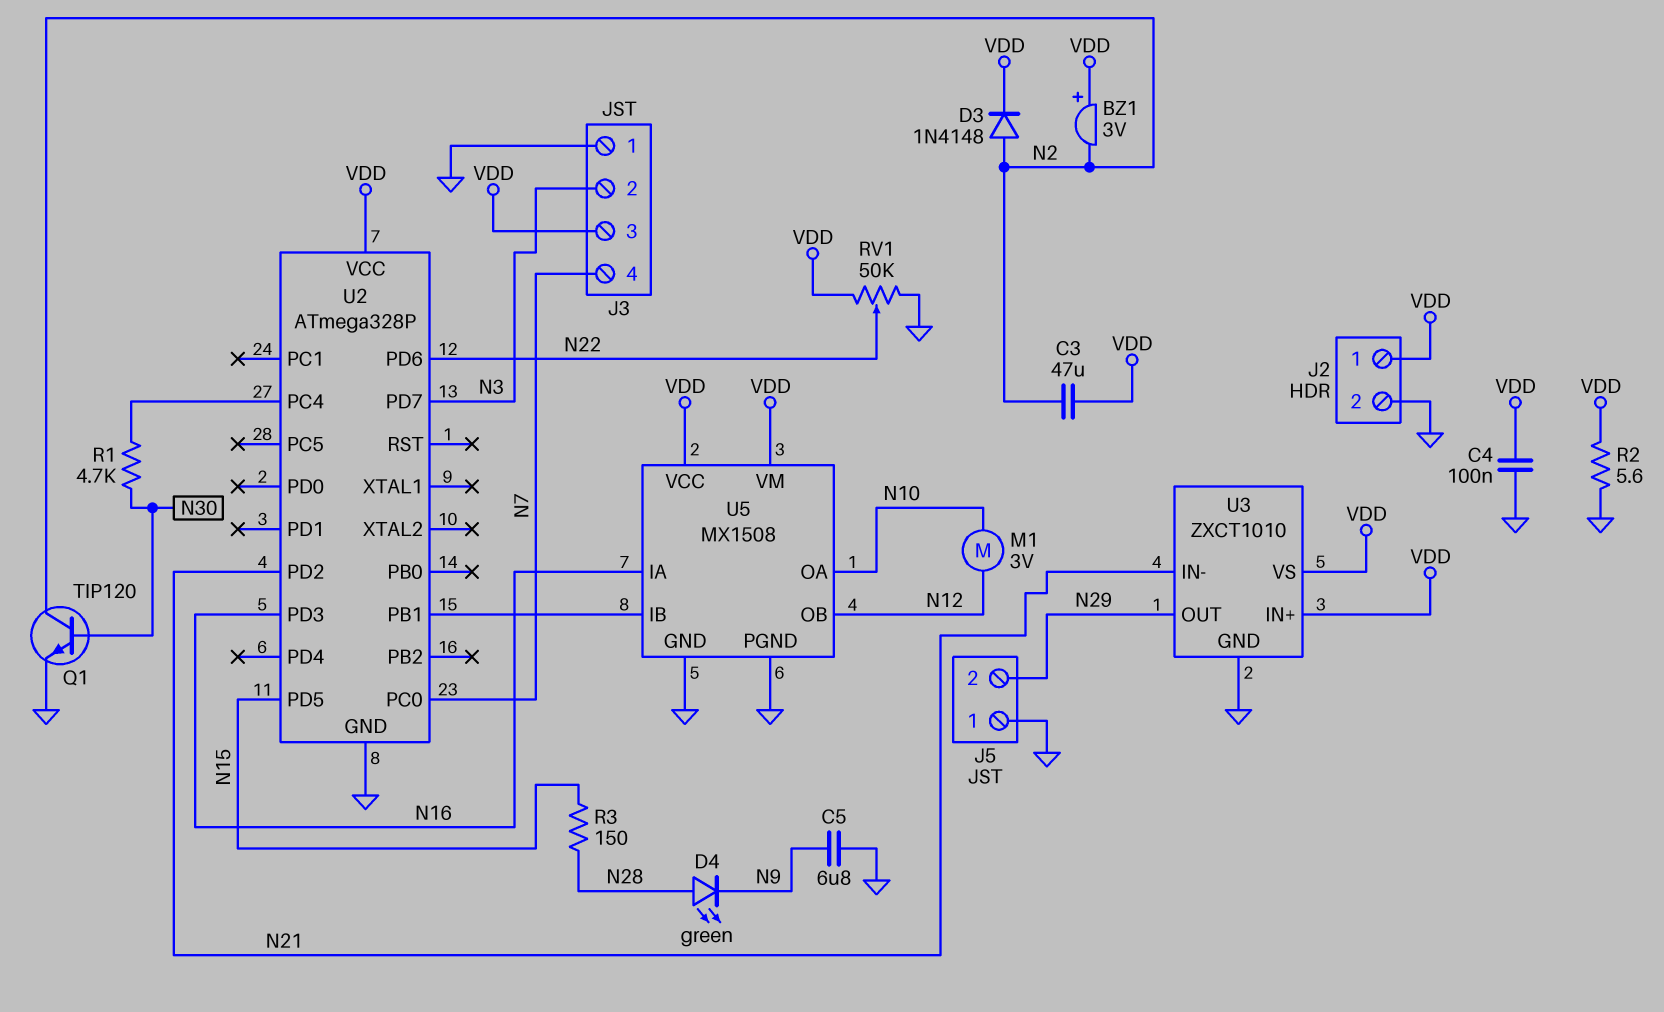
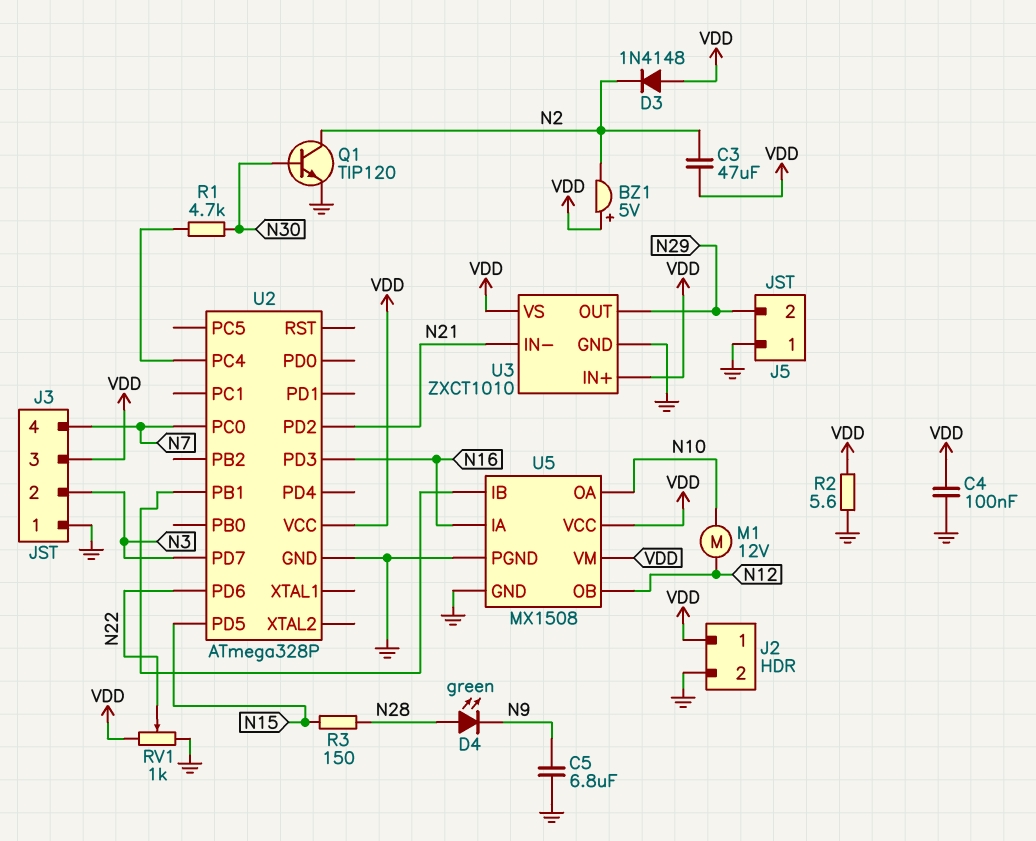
BZ1: buzzer 3V (plus VDD, minus N2) -> buzzer 5V (plus VDD, minus N2)
D3: diode 1N4148 (A N2, K VDD) -> diode 1N4148 (A VDD, K N2)
M1: motor 3V (N10, N12) -> motor 12V (N10, N12)
RV1: 50k (GND, VDD, wiper N22) -> 1k (GND, VDD, wiper N22)

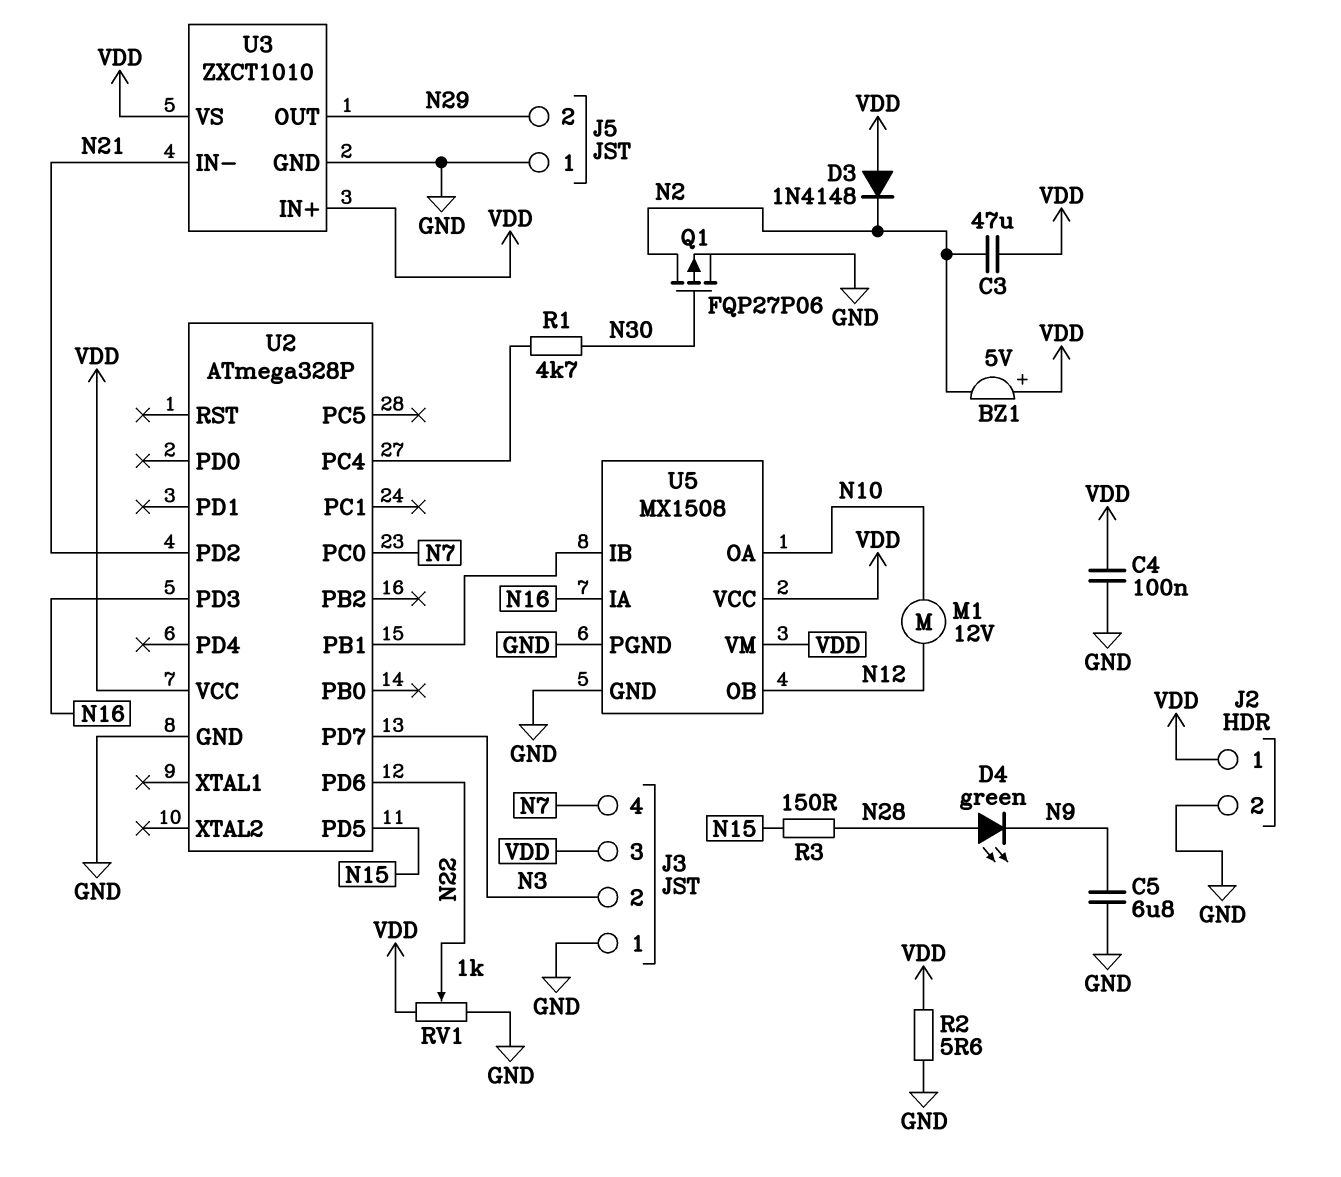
Q1: NPN TIP120 (B N30, C N2, E GND) -> PMOS FQP27P06 (G N30, D N2, S GND)

